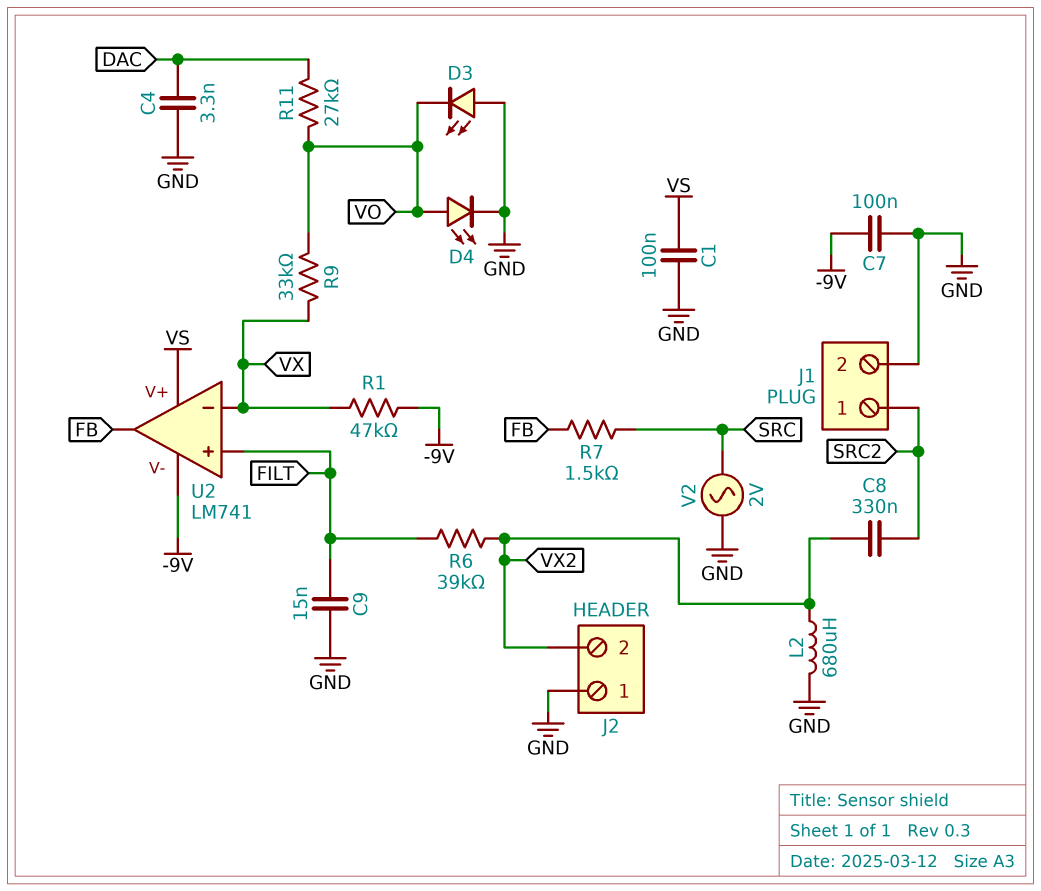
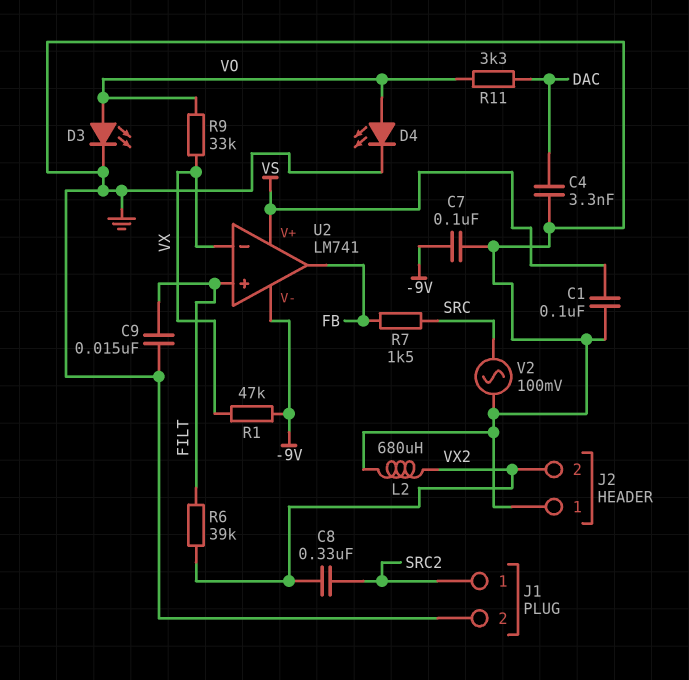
D3: LED (A GND, K VO) -> LED (A VO, K GND)
R11: 27k (DAC, VO) -> 3.3k (DAC, VO)
V2: AC 2V (GND, SRC) -> AC 100mV (GND, SRC)

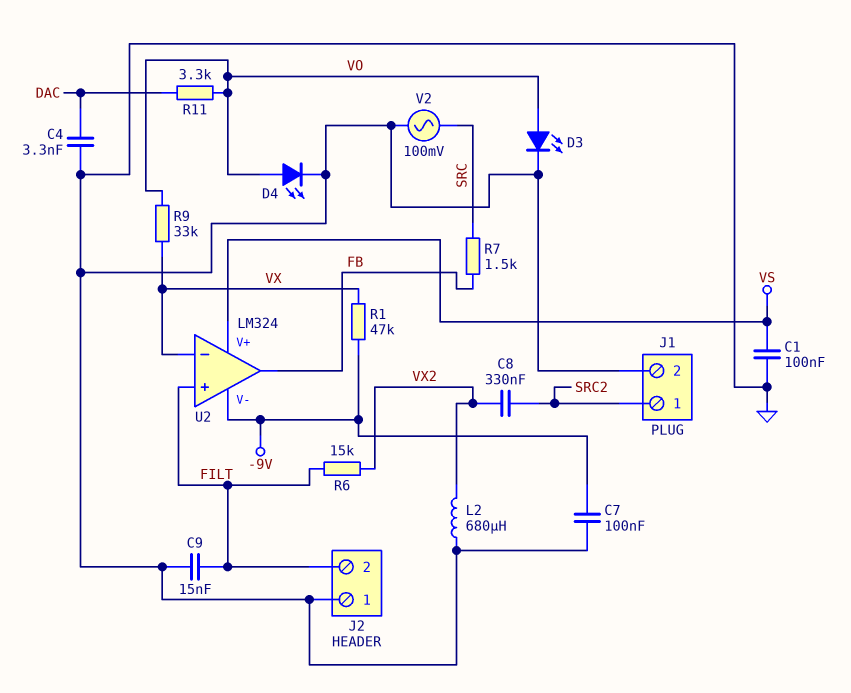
J2 pin 2: VX2 -> FILT
R6: 39k (FILT, VX2) -> 15k (FILT, VX2)
U2: LM741 -> LM324

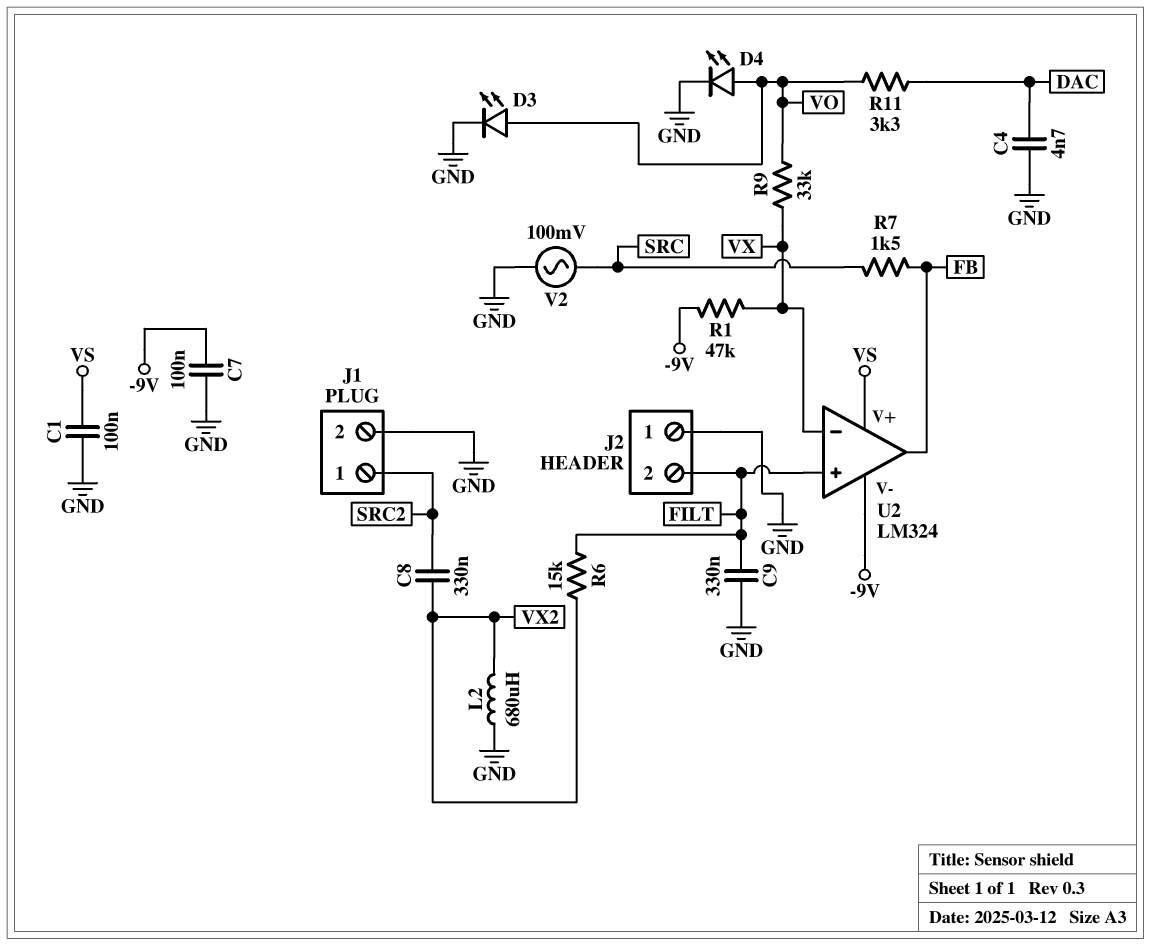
C4: 3.3nF (DAC, GND) -> 4.7nF (DAC, GND)
C9: 15nF (FILT, GND) -> 330nF (FILT, GND)

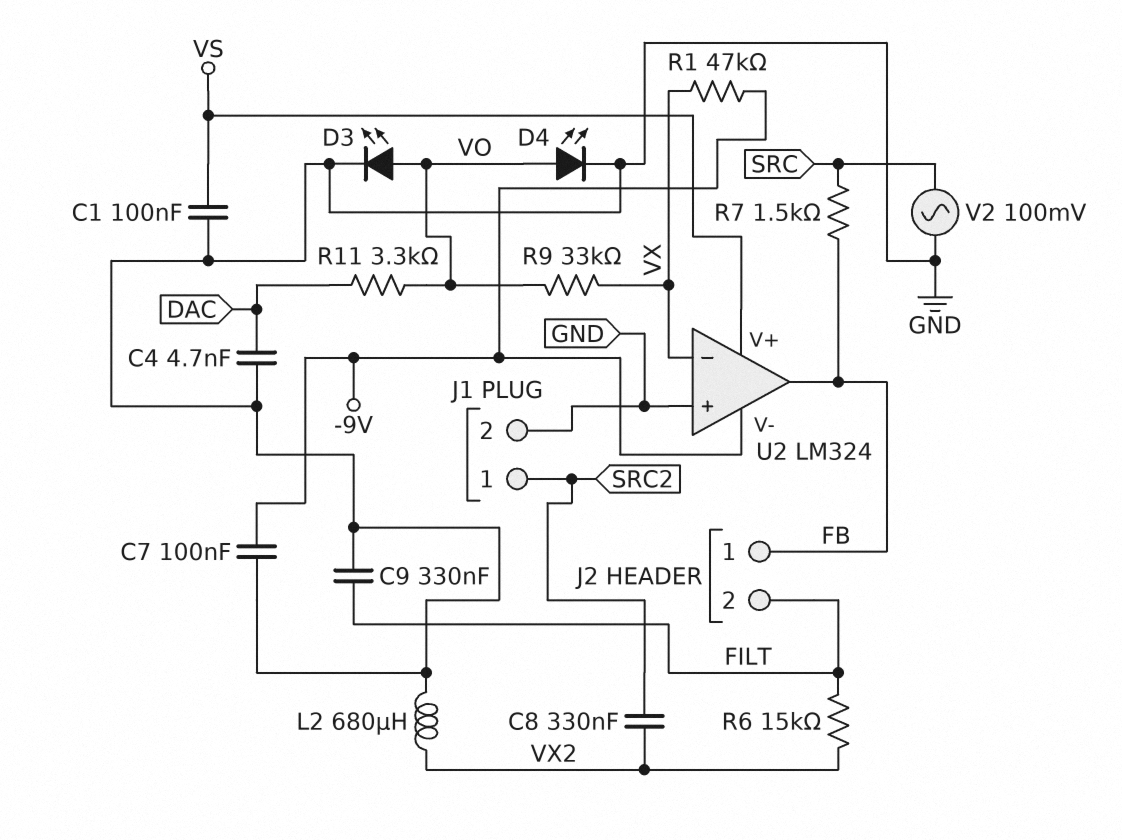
J2 pin 1: GND -> FB
U2 pin in+: FILT -> GND

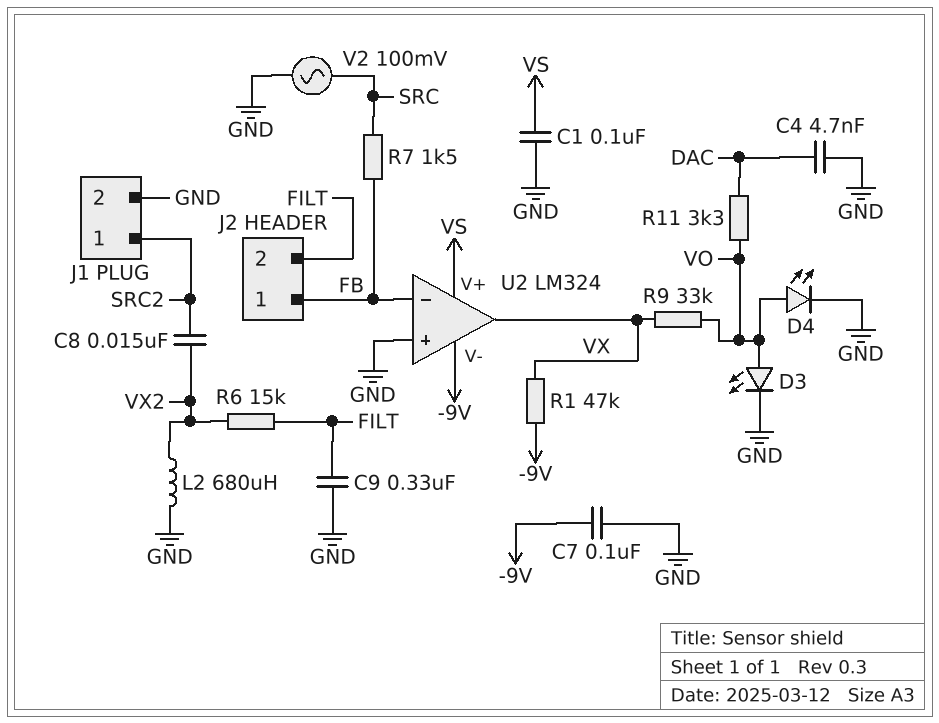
C8: 330nF (SRC2, VX2) -> 15nF (SRC2, VX2)
U2 pin in-: VX -> FB
U2 pin out: FB -> VX

